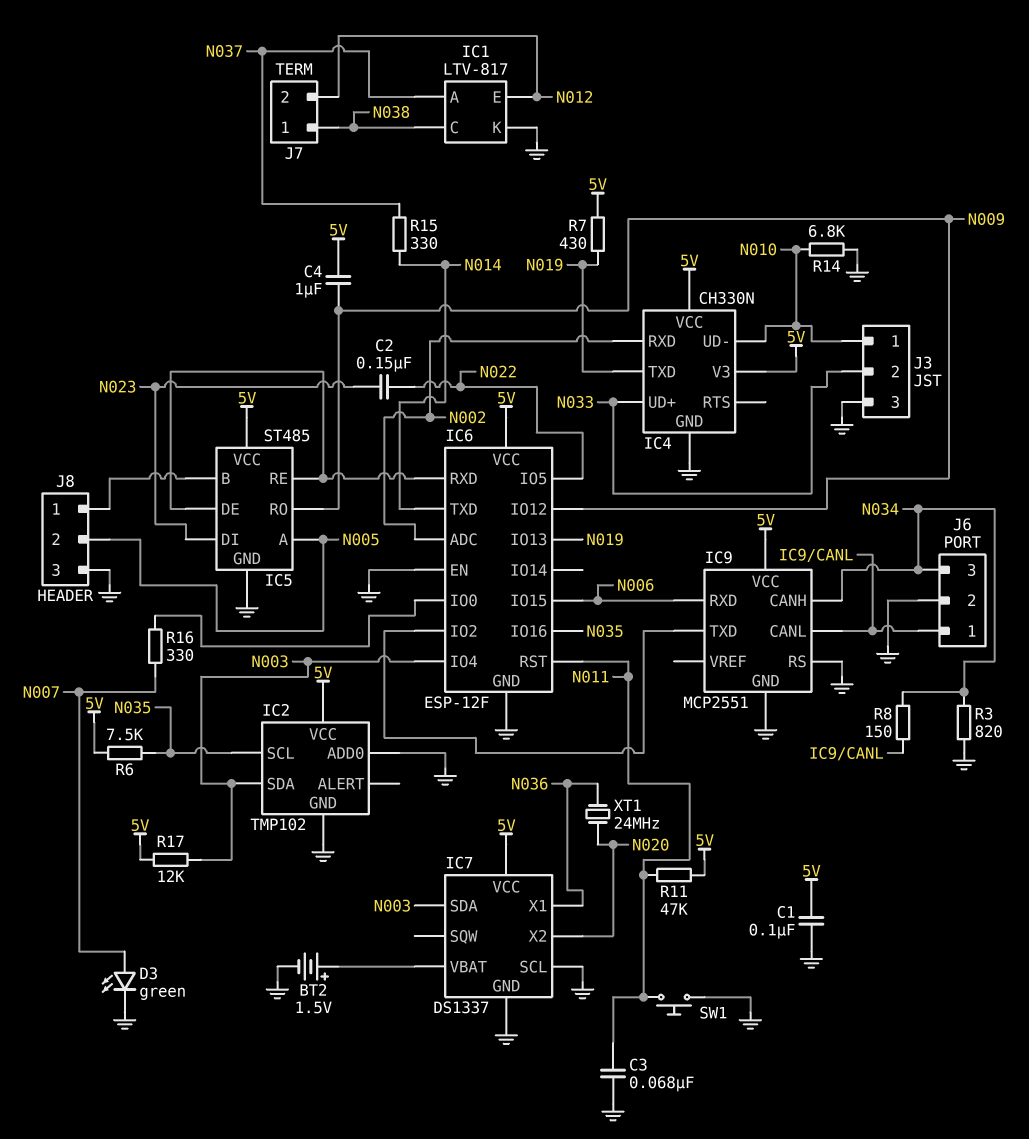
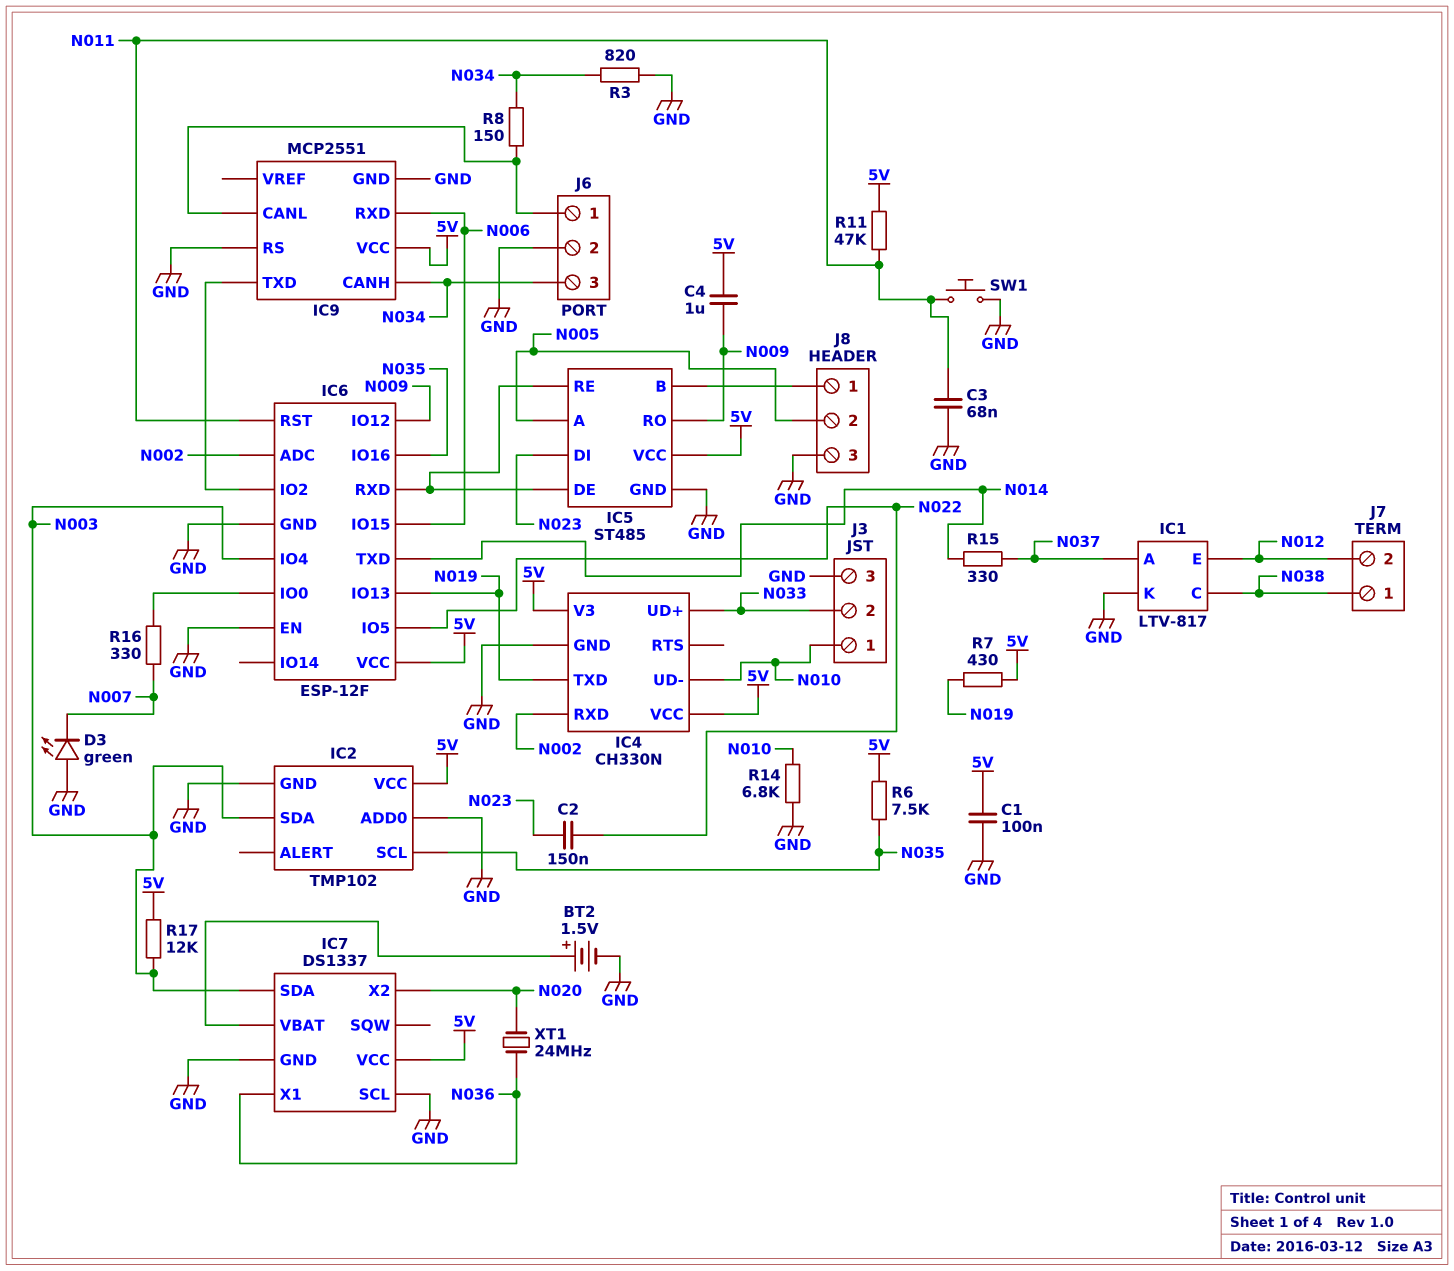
D3: LED green (A N007, K GND) -> LED green (A GND, K N007)

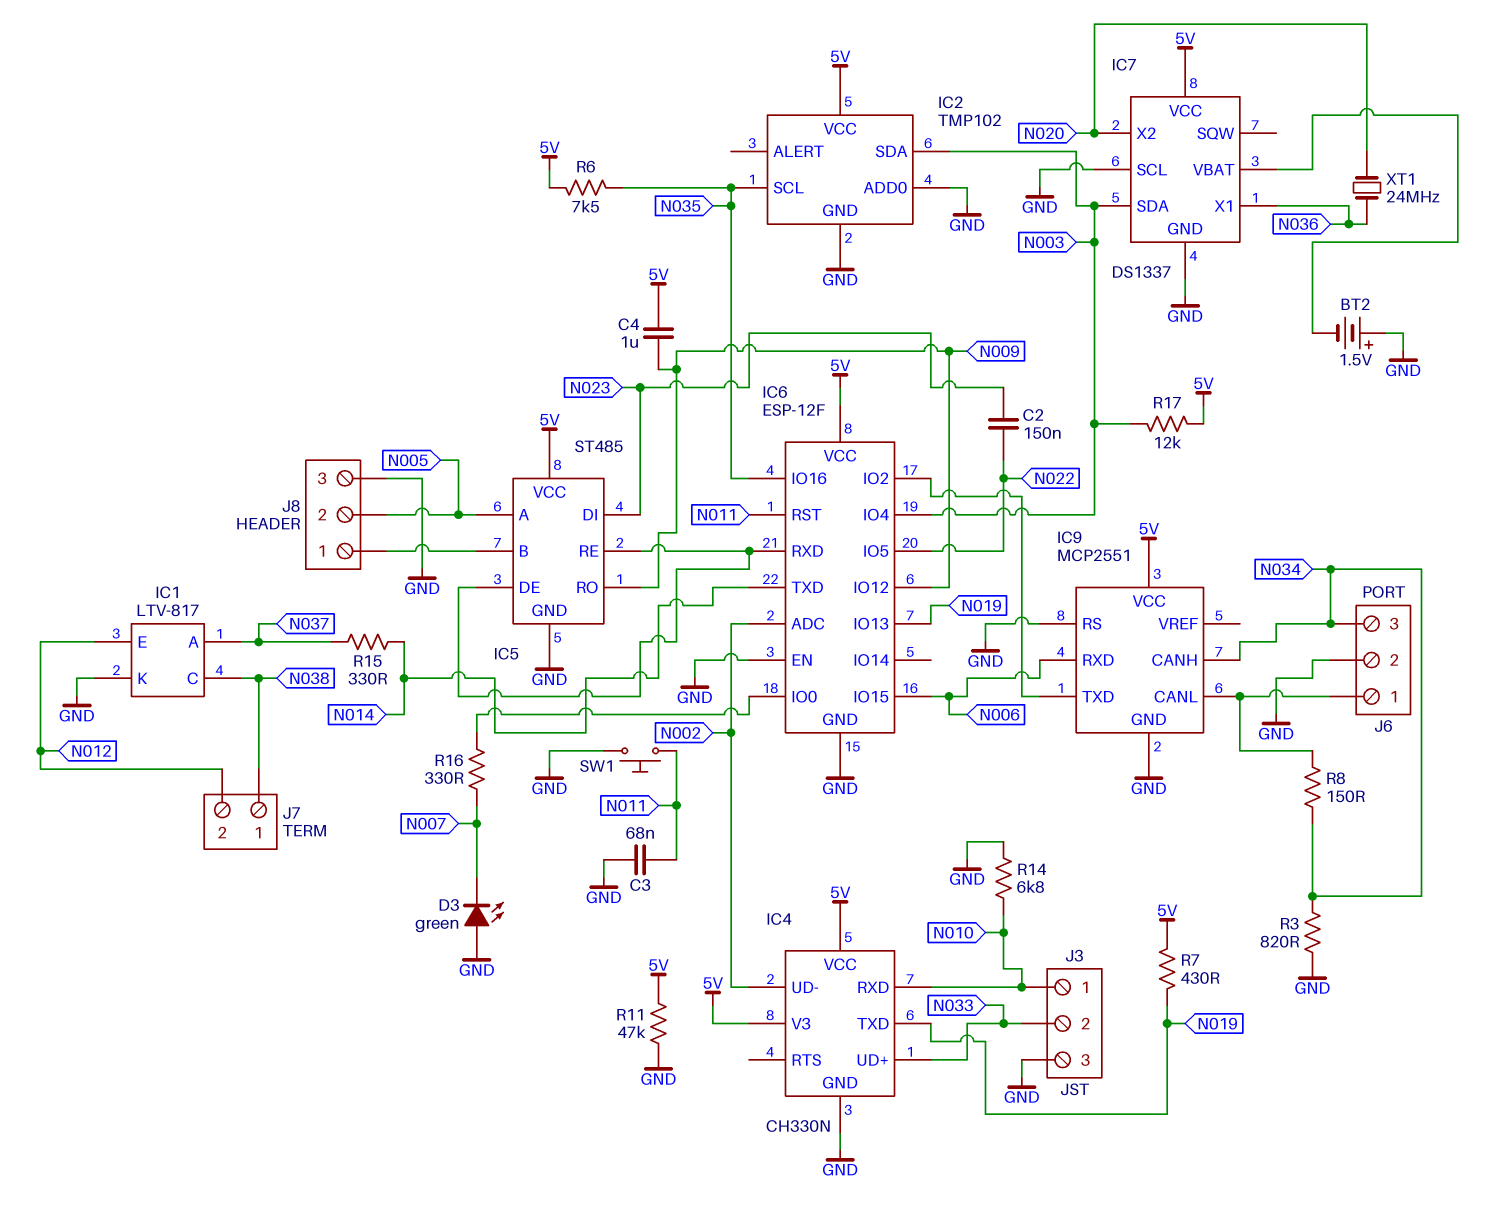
BT2: 1.5V (plus IC7/VBAT, minus GND) -> 1.5V (plus GND, minus IC7/VBAT)
C1: 100nF (5V, GND) -> none
IC4 pin RXD: N002 -> N010
IC4 pin UD-: N010 -> N002
R11: 47k (5V, N011) -> 47k (5V, GND)

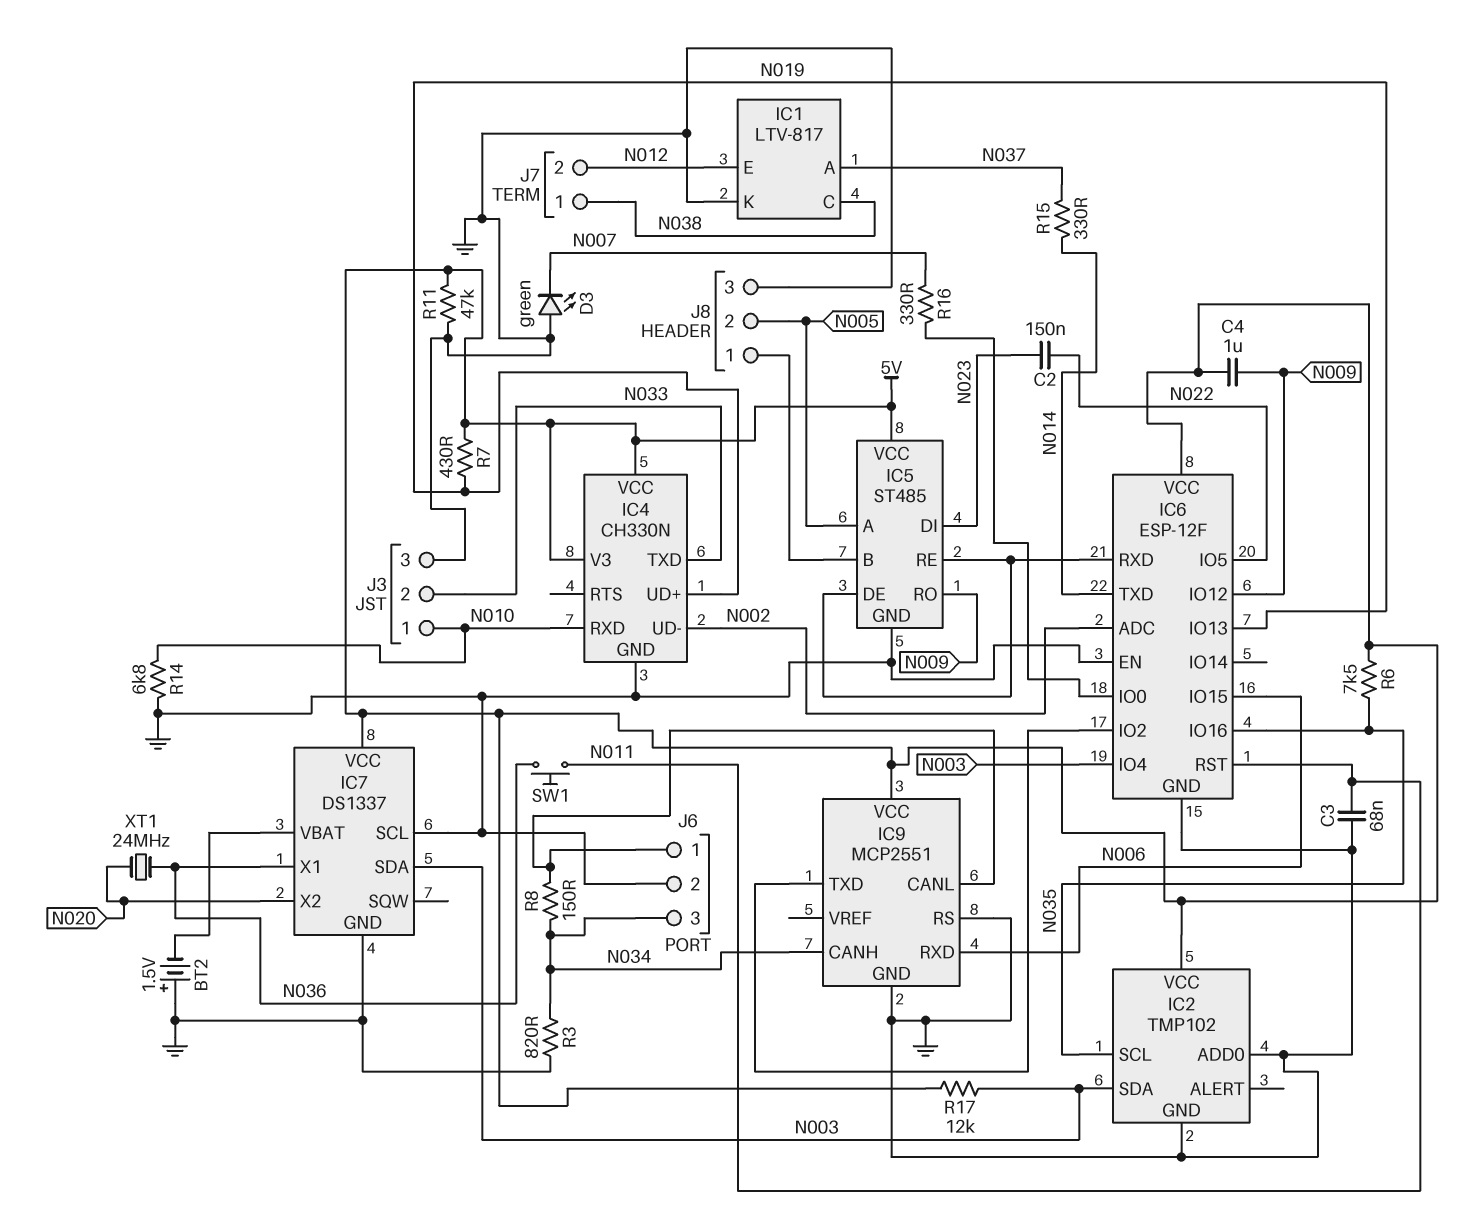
IC4 pin TXD: N019 -> N033
IC4 pin UD+: N033 -> N019
SW1: button (GND, N011) -> button (N011, N036)

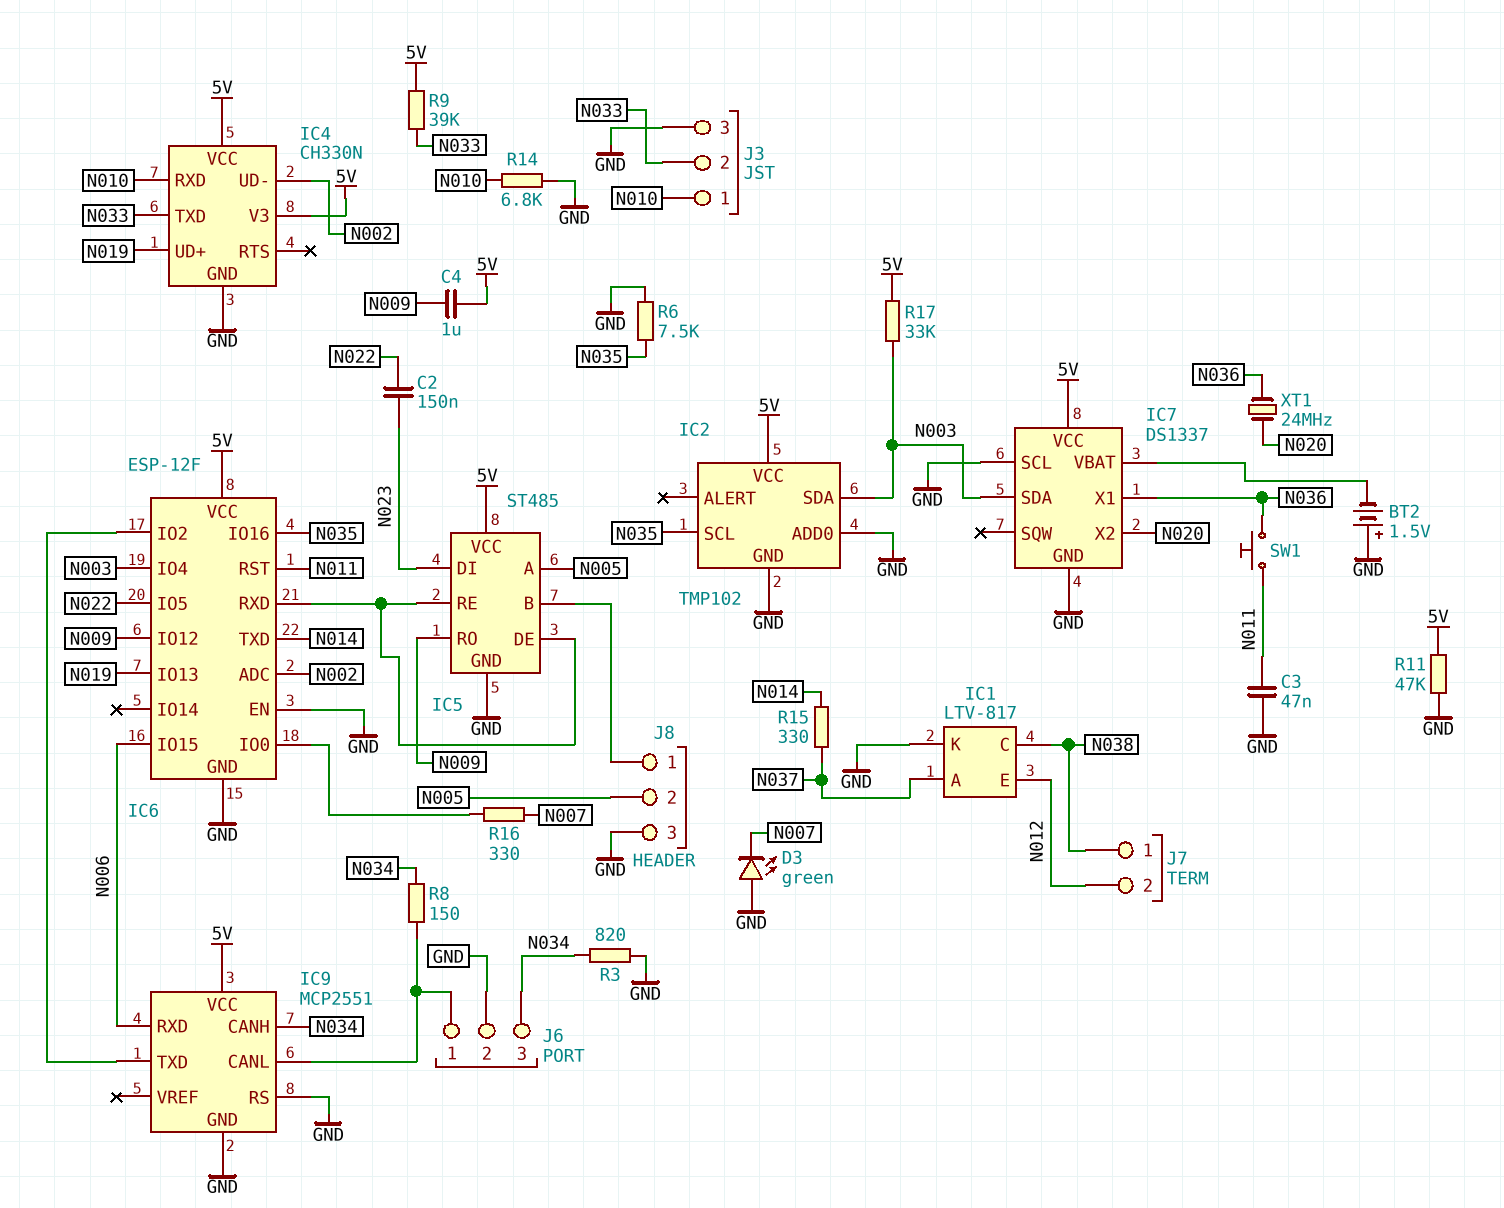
C3: 68nF (GND, N011) -> 47nF (GND, N011)
R6: 7.5k (5V, N035) -> 7.5k (GND, N035)
R7: 430 (5V, N019) -> none
R9: none -> 39k (5V, N033)
R17: 12k (5V, N003) -> 33k (5V, N003)

